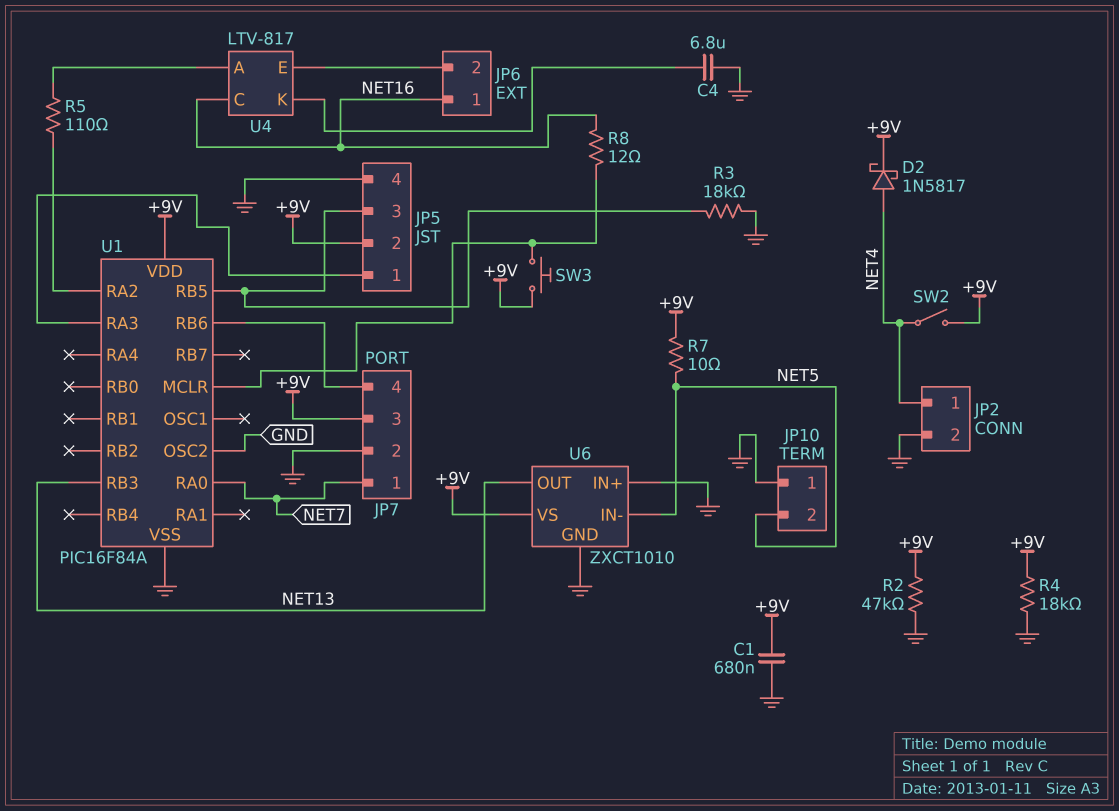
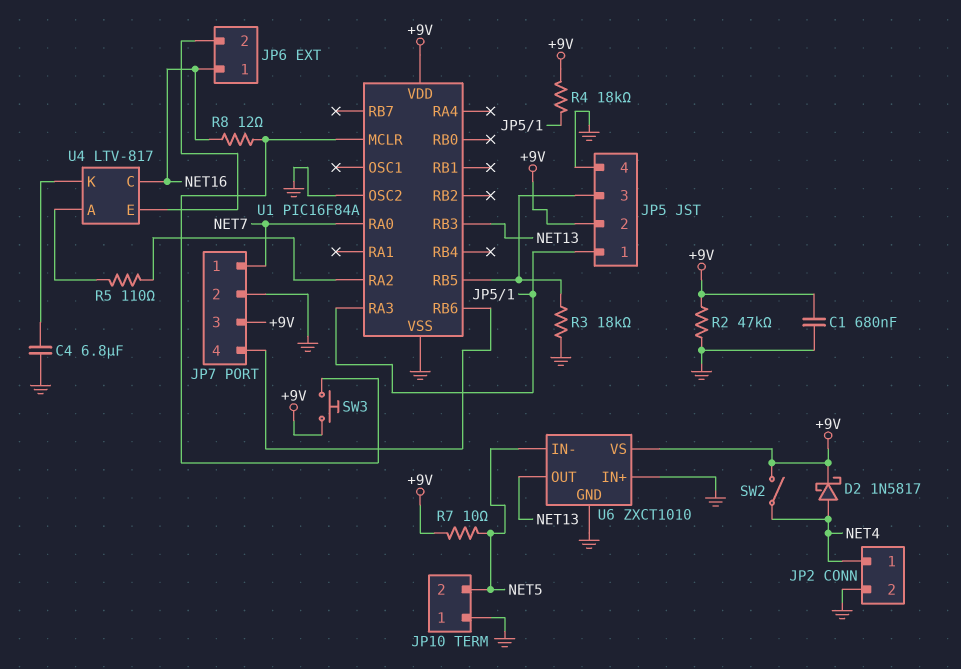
R4: 18k (+9V, GND) -> 18k (+9V, JP5/1)

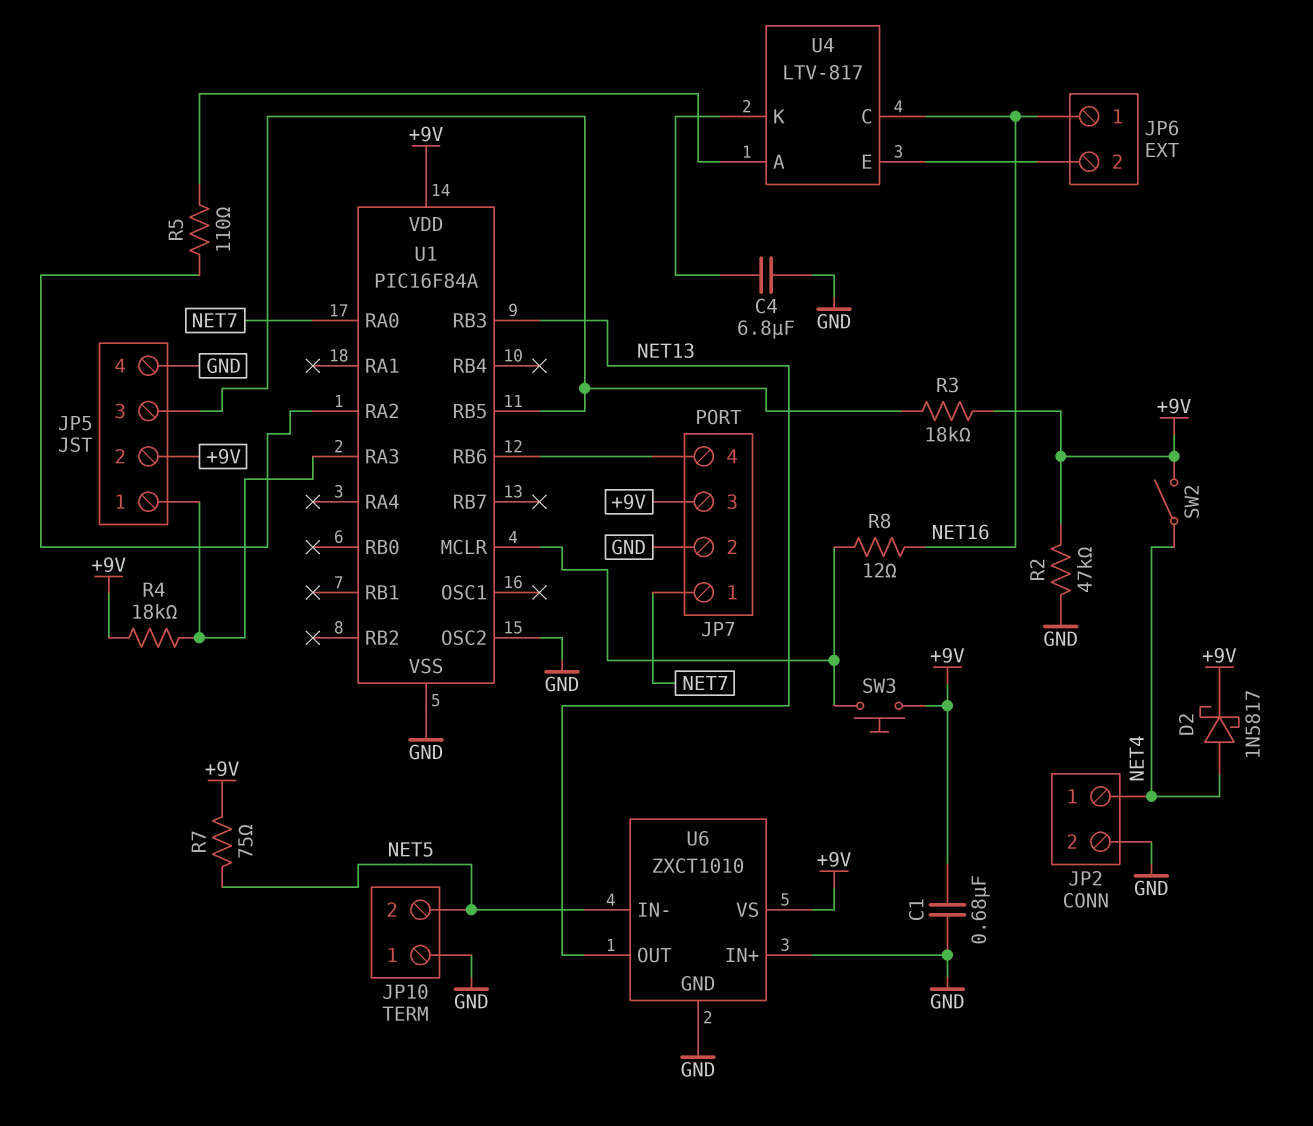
R3: 18k (GND, JP5/3) -> 18k (+9V, JP5/3)
R7: 10 (+9V, NET5) -> 75 (+9V, NET5)

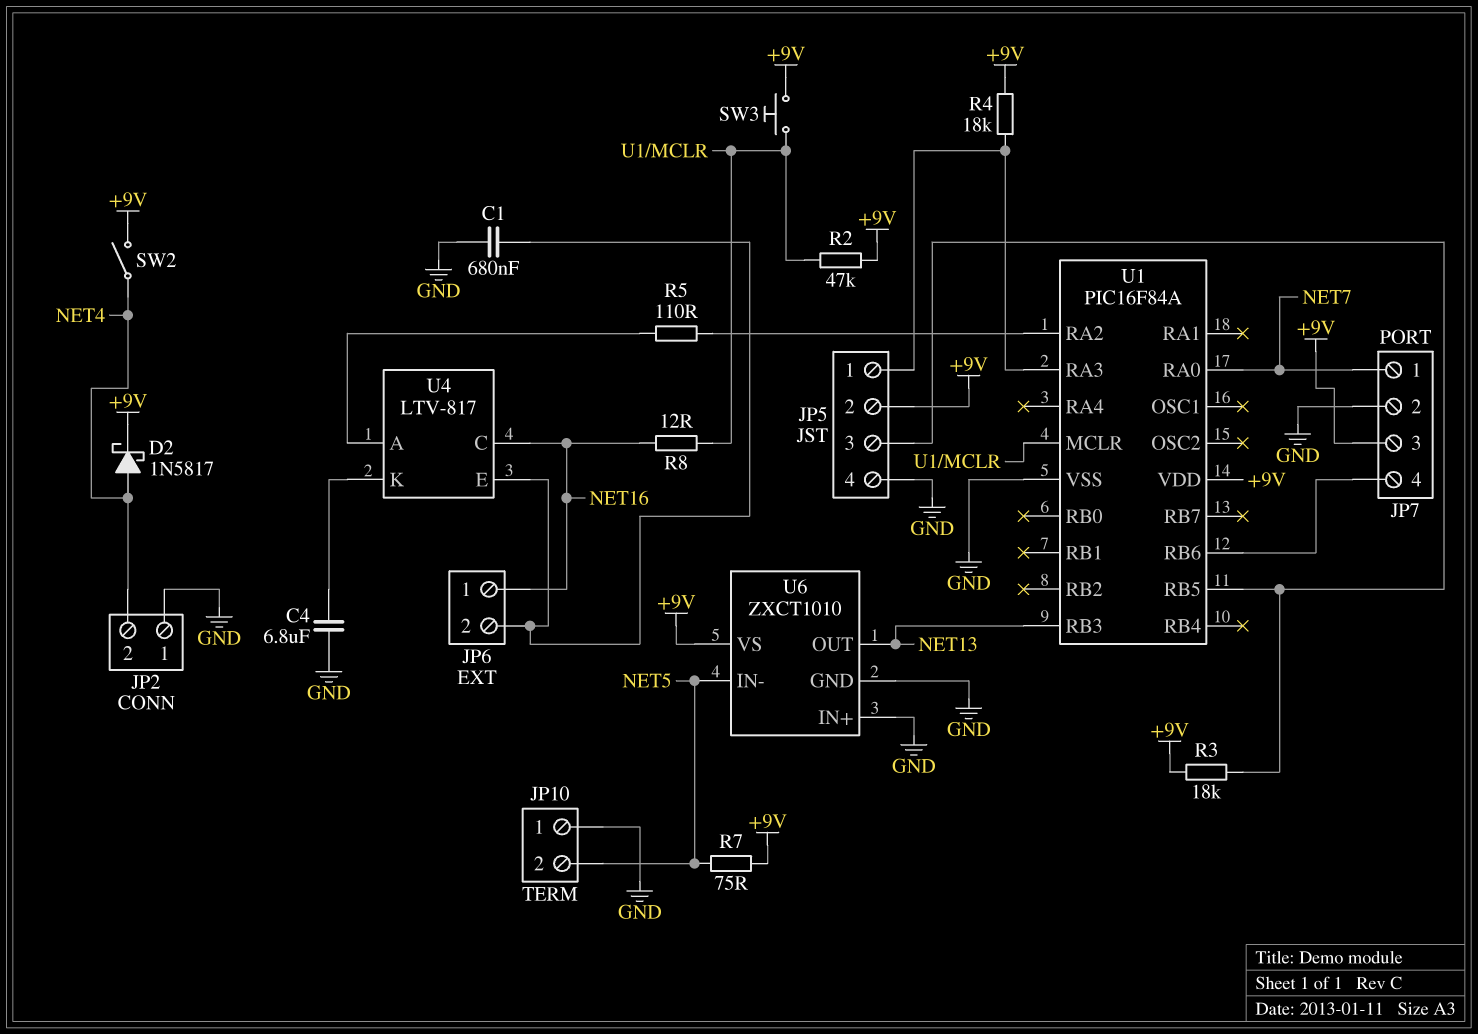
C1: 680nF (+9V, GND) -> 680nF (GND, JP6/2)
JP2 pin 1: NET4 -> GND
JP2 pin 2: GND -> NET4
R2: 47k (+9V, GND) -> 47k (+9V, U1/MCLR)
U1 pin OSC2: GND -> none

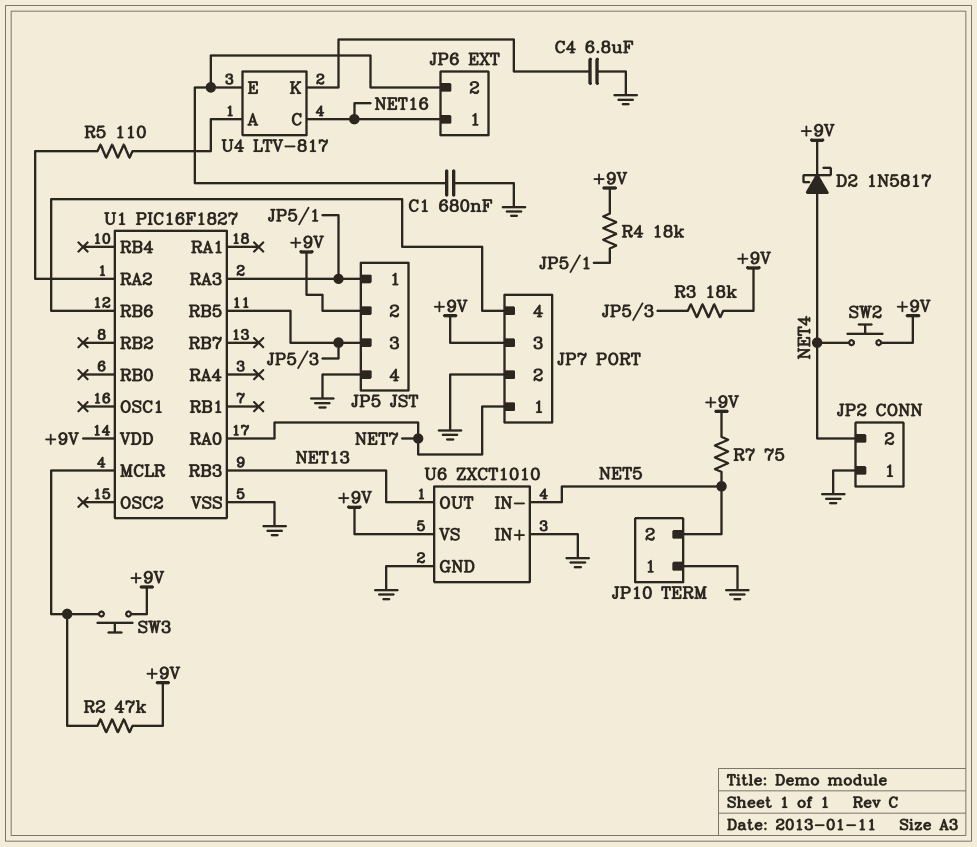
R8: 12 (NET16, U1/MCLR) -> none
SW2: switch (+9V, NET4) -> button (+9V, NET4)
U1: PIC16F84A -> PIC16F1827

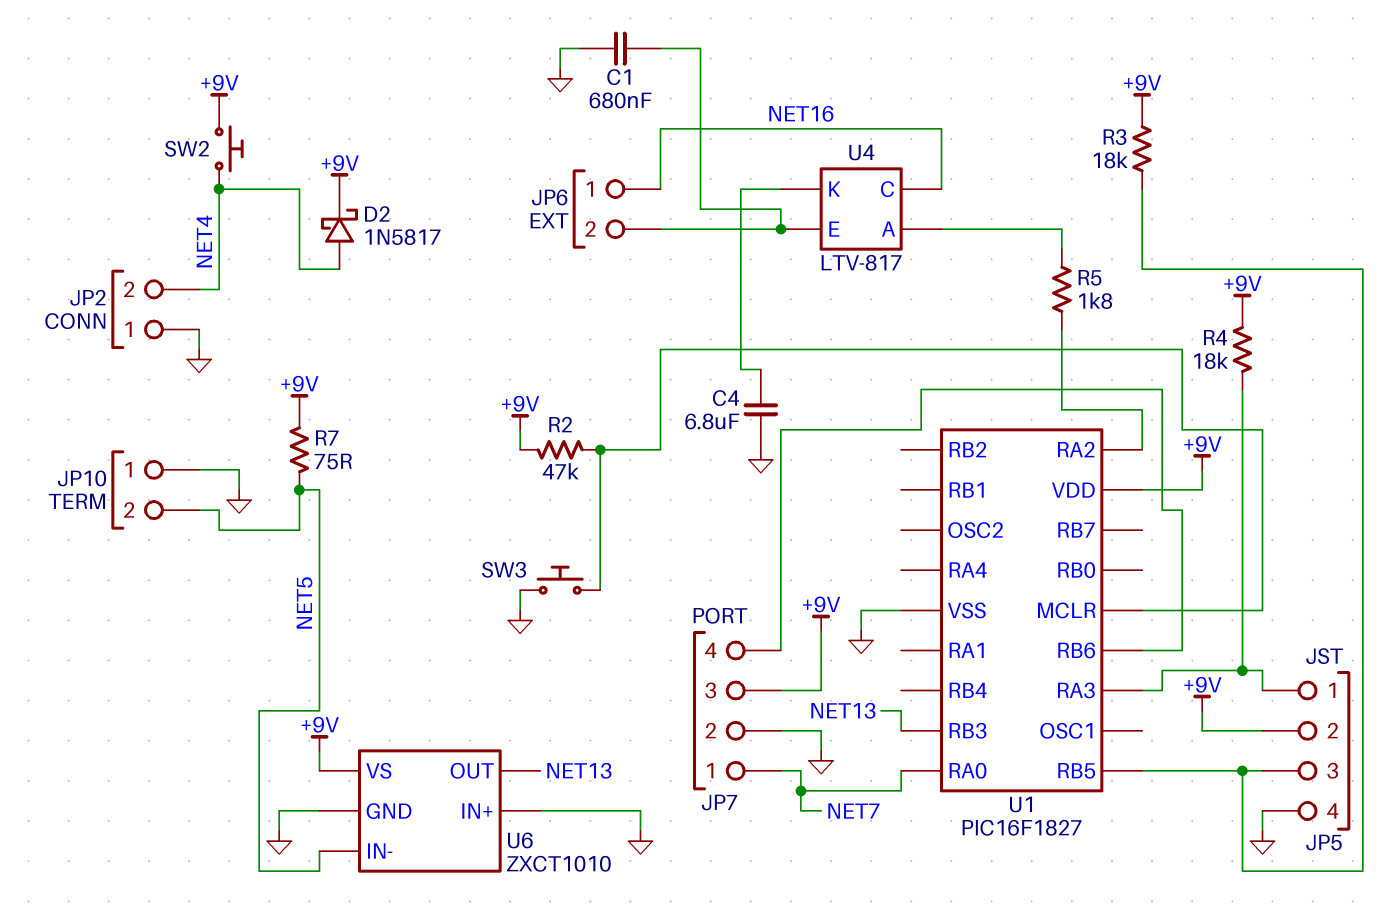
R5: 110 (U1/RA2, U4/A) -> 1.8k (U1/RA2, U4/A)
SW3: button (+9V, U1/MCLR) -> button (GND, U1/MCLR)

